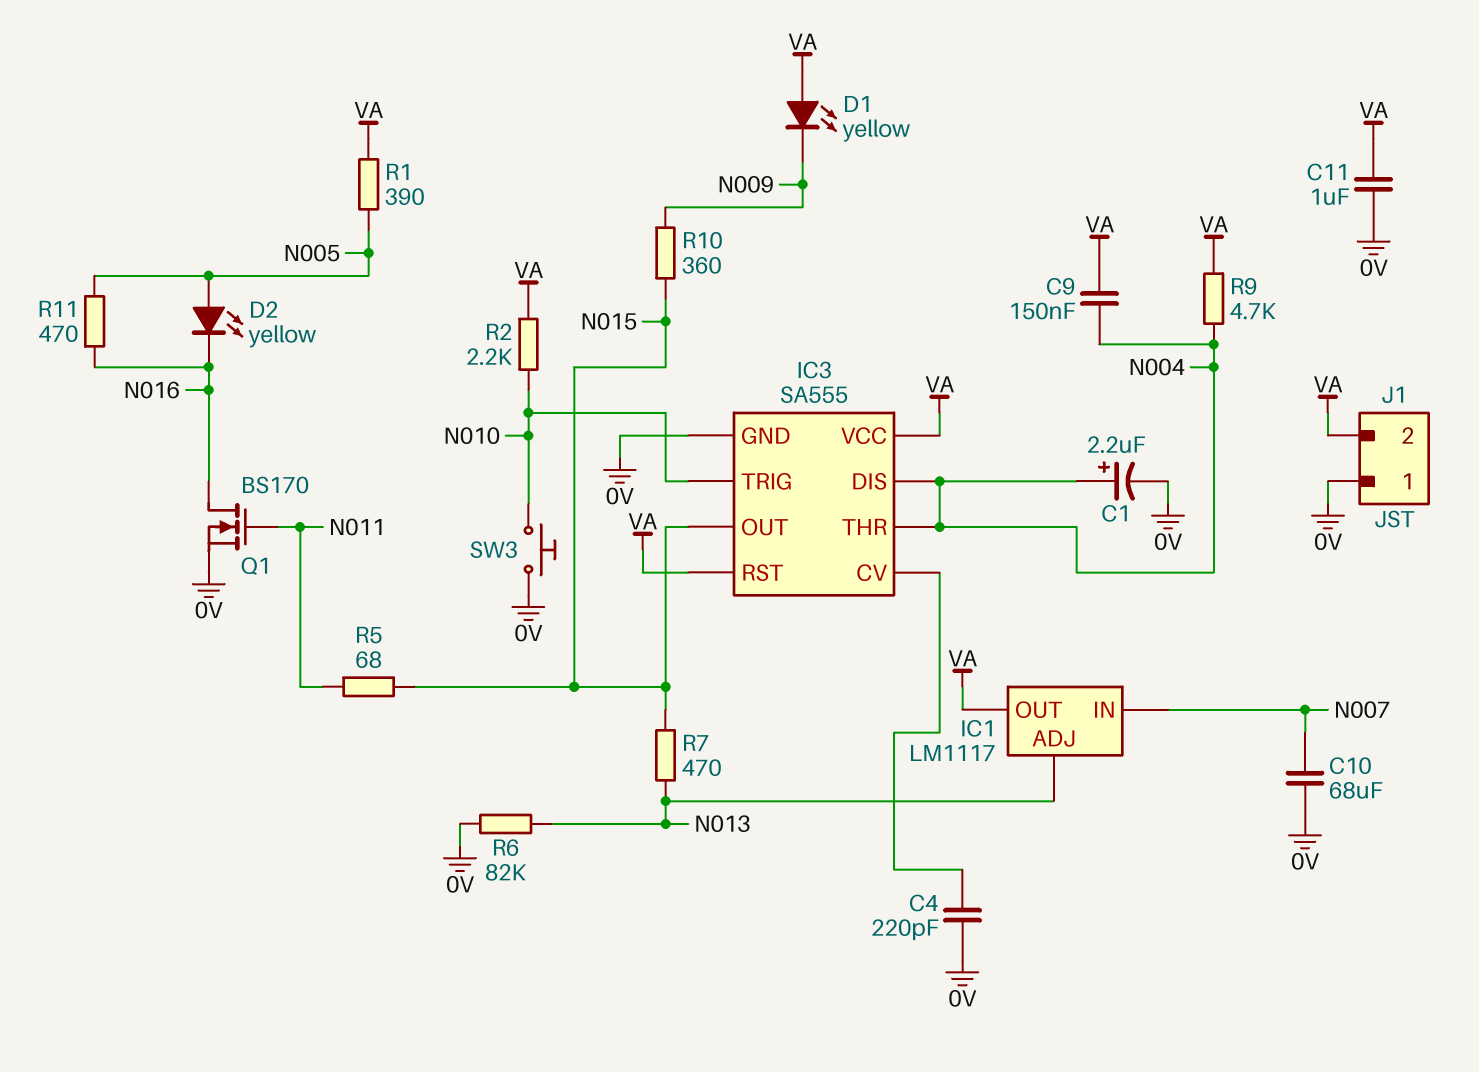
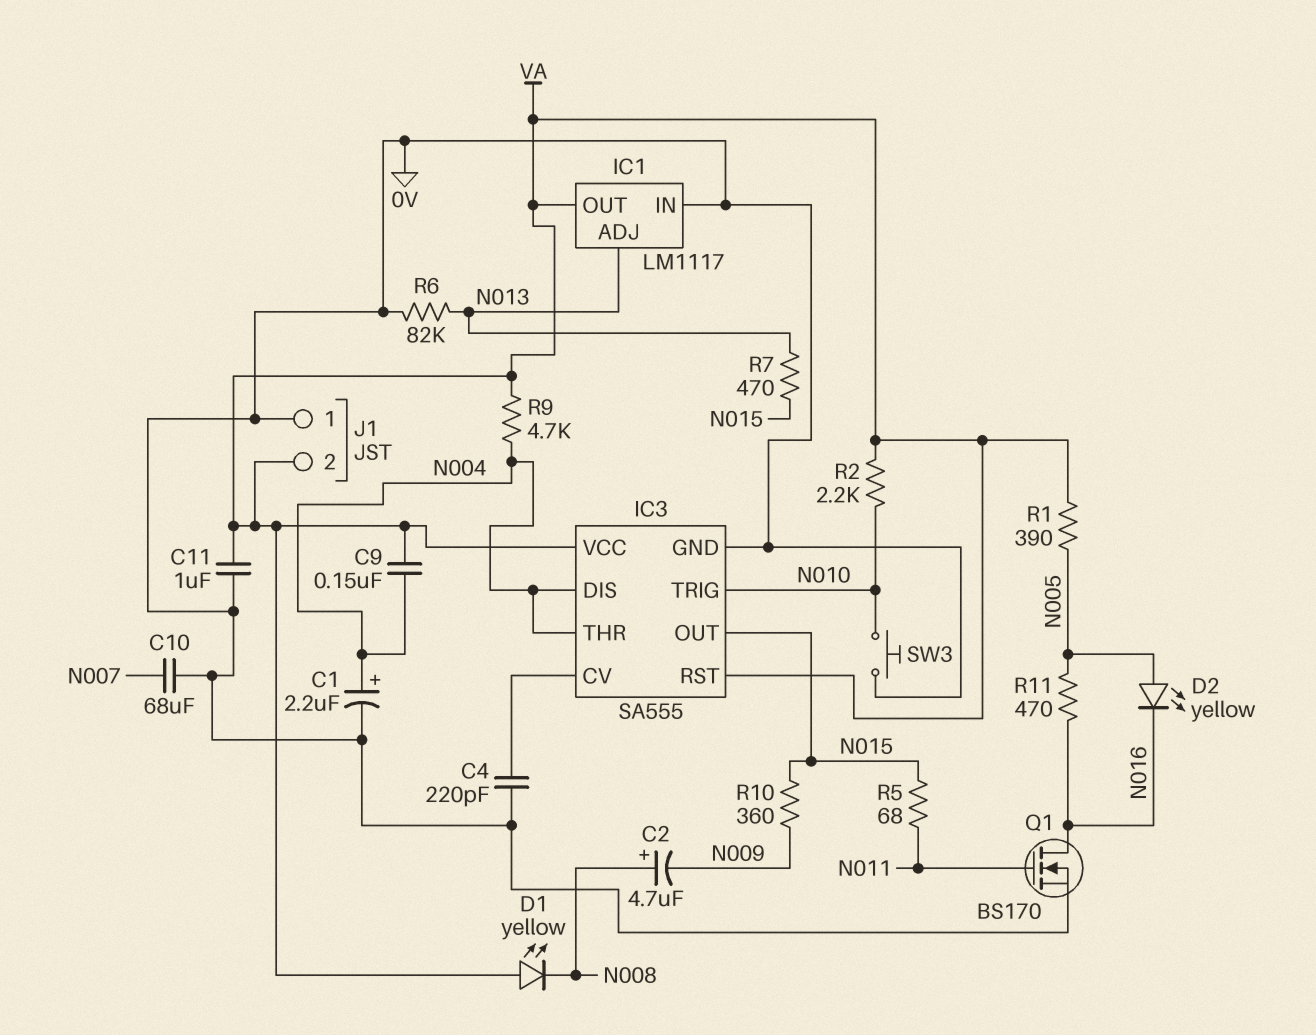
C2: none -> 4.7uF (plus N008, minus N009)
D1: LED yellow (A VA, K N009) -> LED yellow (A VA, K N008)
IC1 pin IN: N007 -> 0V

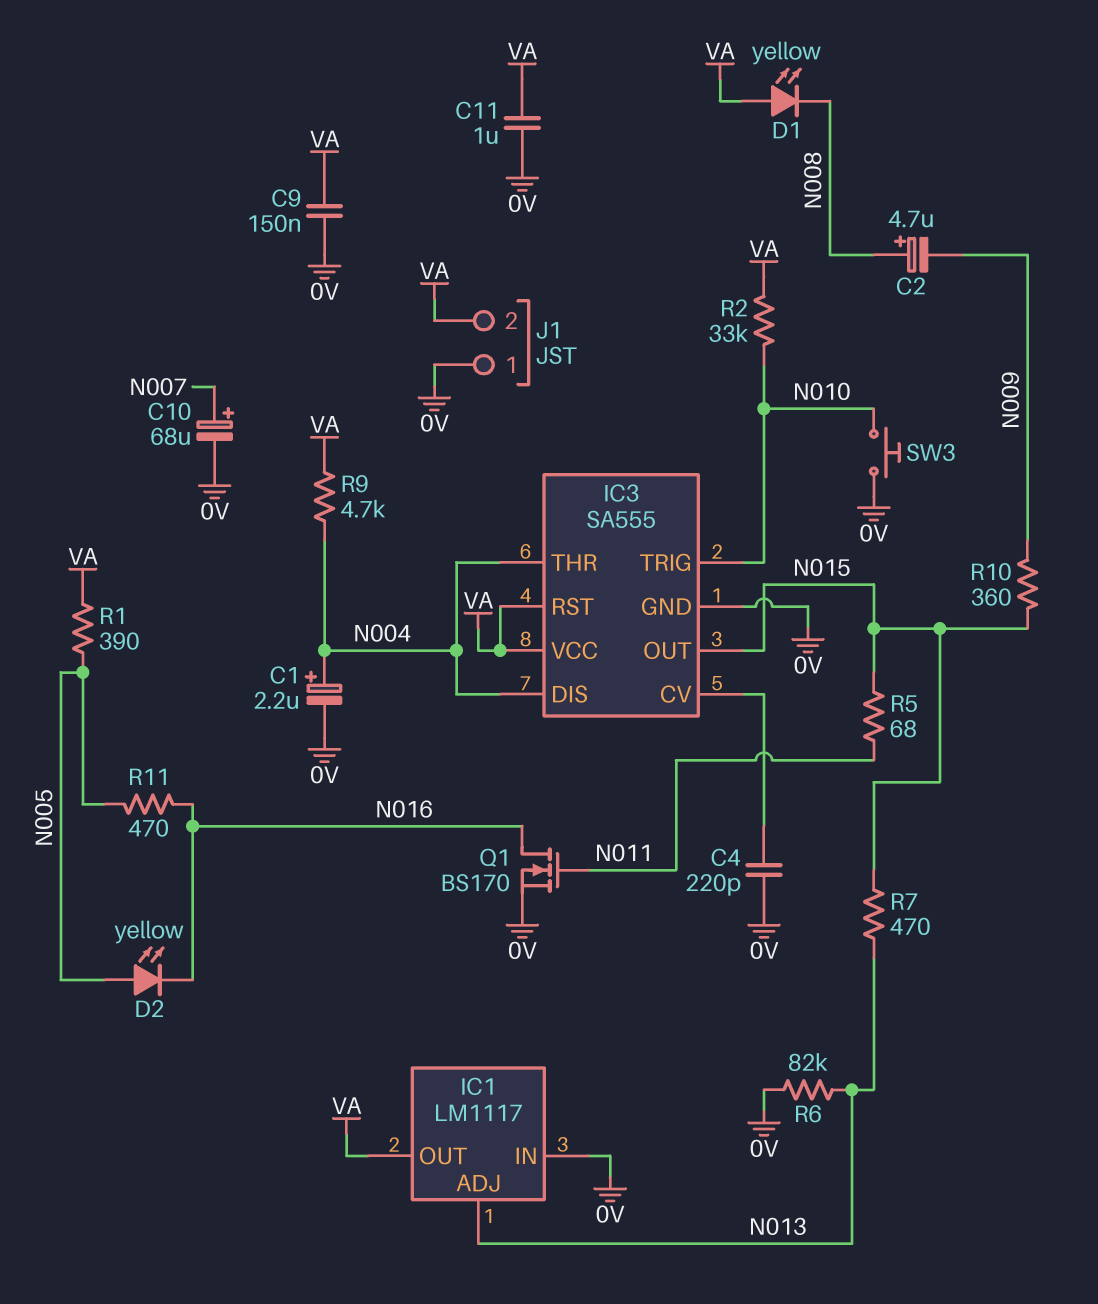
C9: 150nF (N004, VA) -> 150nF (0V, VA)
C10: 68uF (0V, N007) -> 68uF (plus N007, minus 0V)
R2: 2.2k (N010, VA) -> 33k (N010, VA)

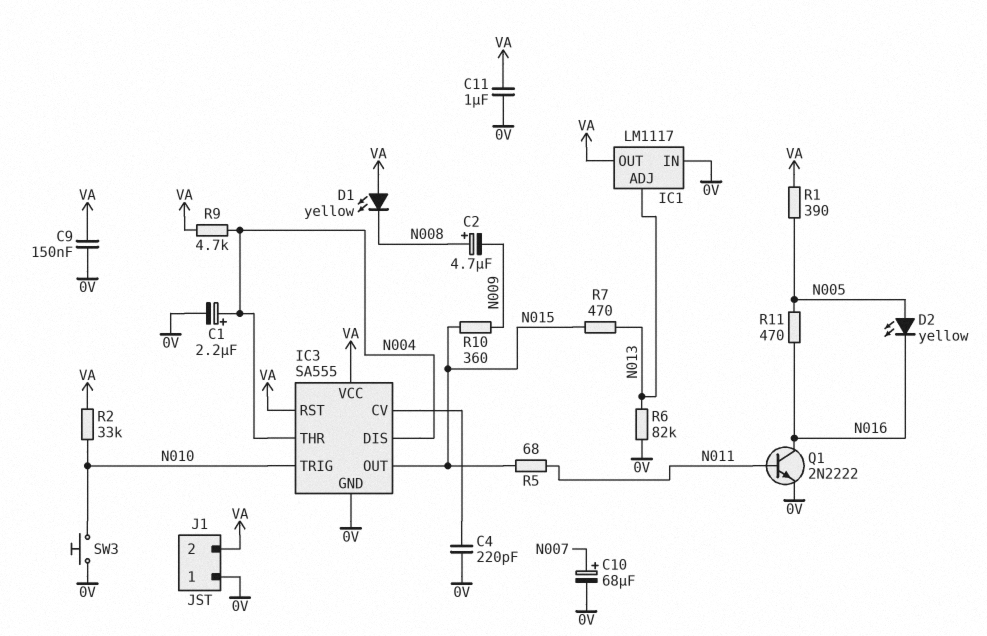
Q1: NMOS BS170 (G N011, D N016, S 0V) -> NPN 2N2222 (B N011, C N016, E 0V)

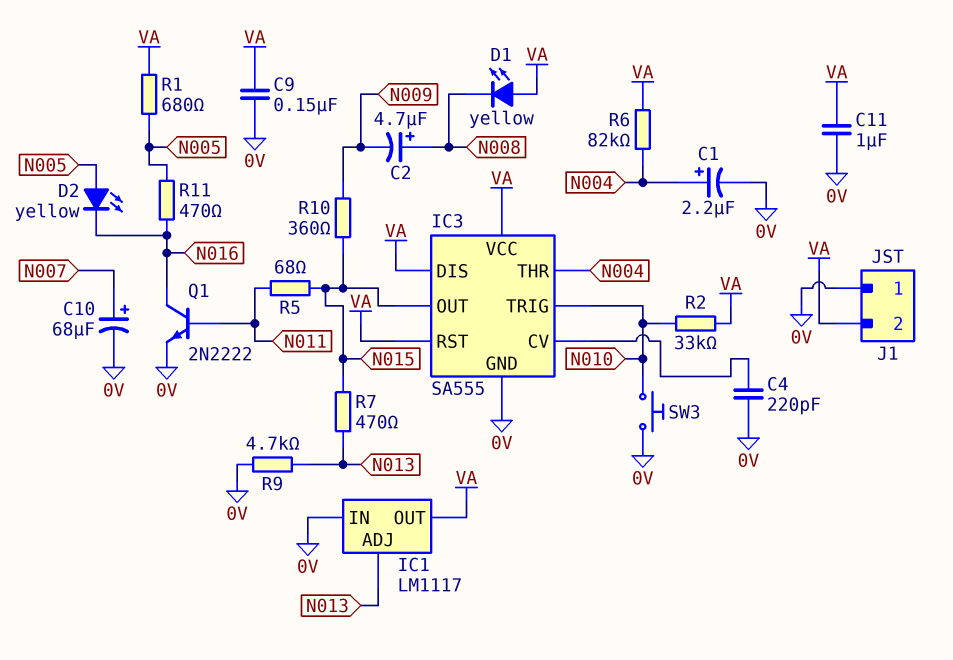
IC3 pin DIS: N004 -> VA
R1: 390 (N005, VA) -> 680 (N005, VA)
R6: 82k (0V, N013) -> 82k (N004, VA)
R9: 4.7k (N004, VA) -> 4.7k (0V, N013)

